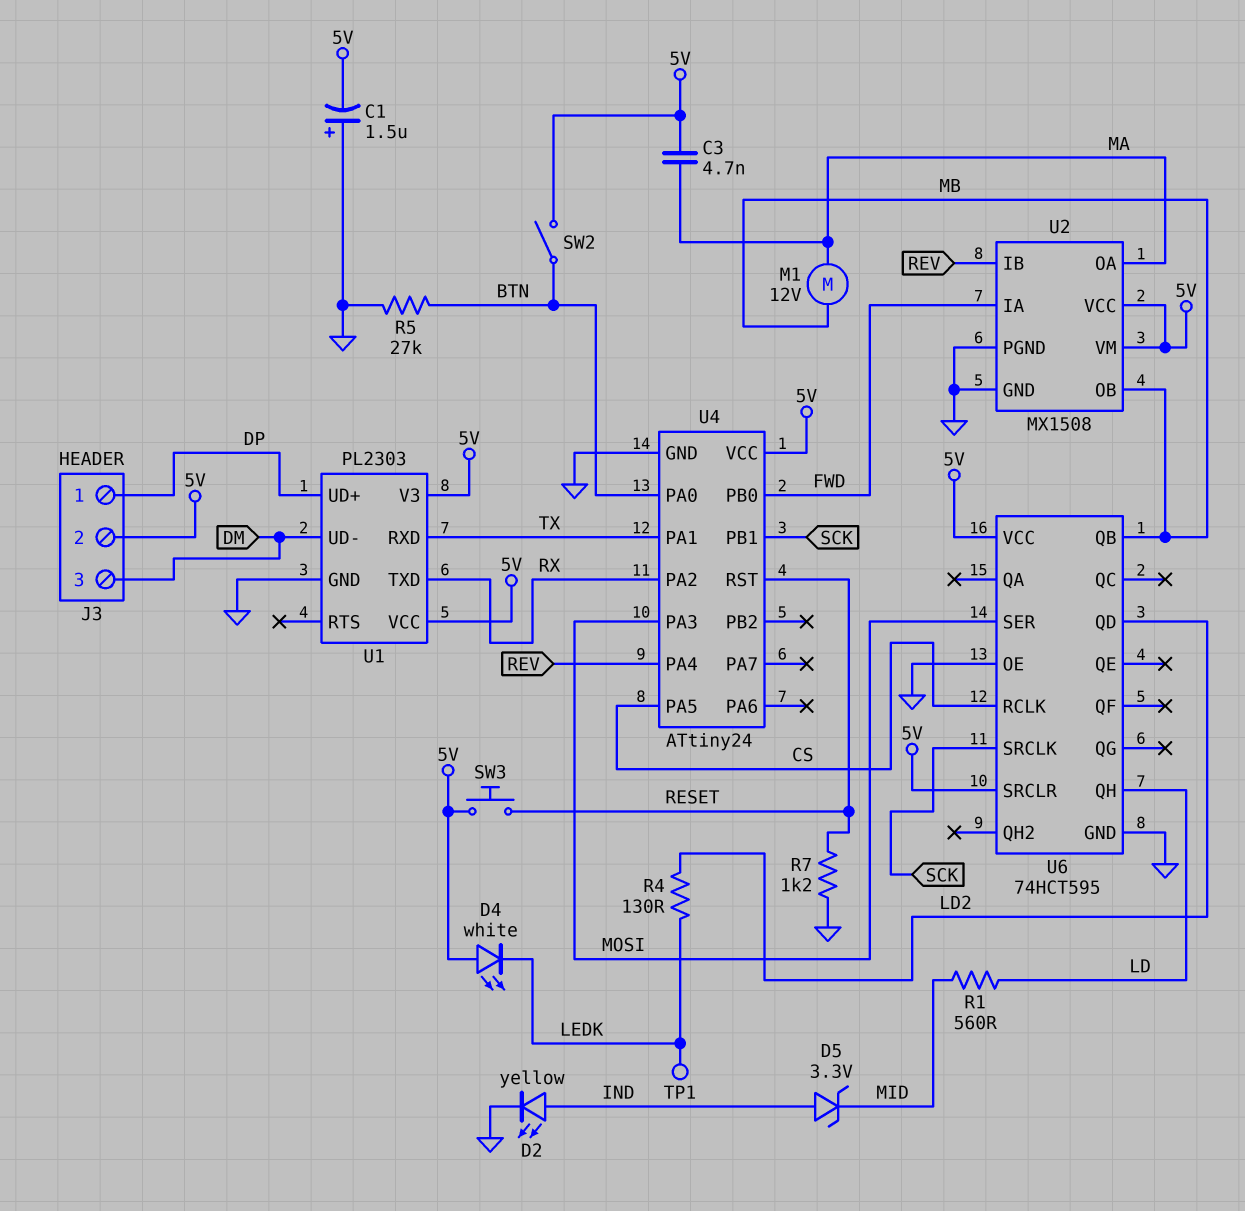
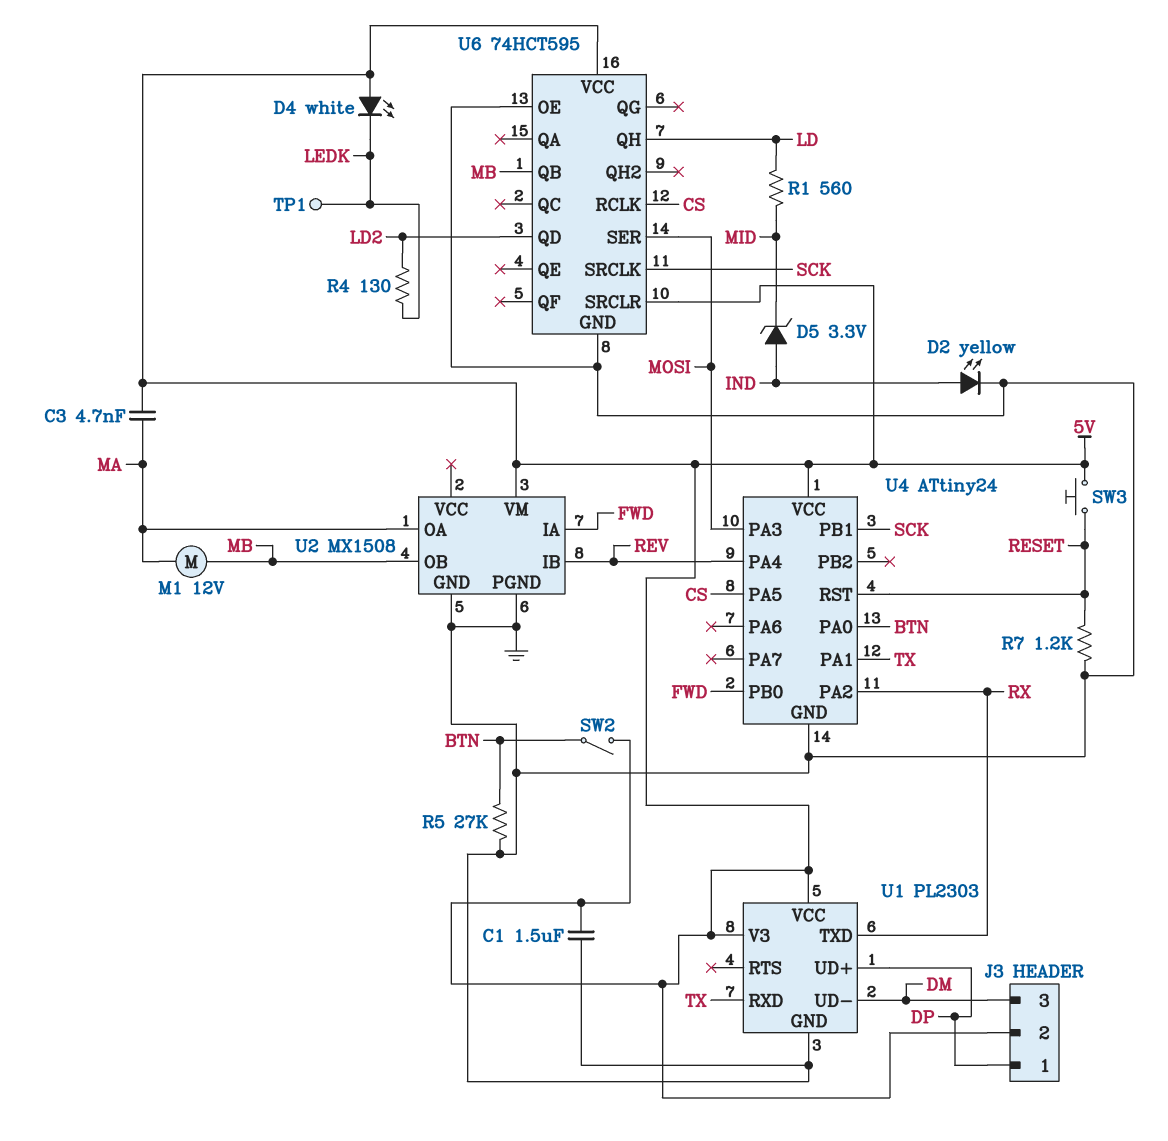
C1: 1.5uF (plus GND, minus 5V) -> 1.5uF (5V, GND)
U2 pin VCC: 5V -> none

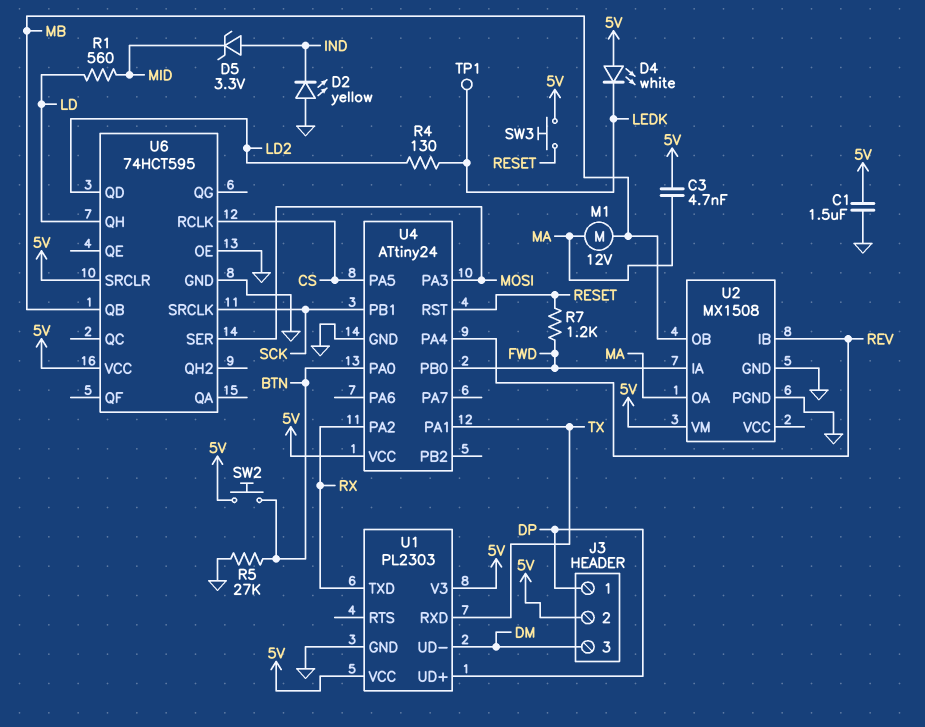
D2: LED yellow (A IND, K GND) -> LED yellow (A GND, K IND)
R7: 1.2k (GND, RESET) -> 1.2k (FWD, RESET)
SW2: switch (5V, BTN) -> button (5V, BTN)

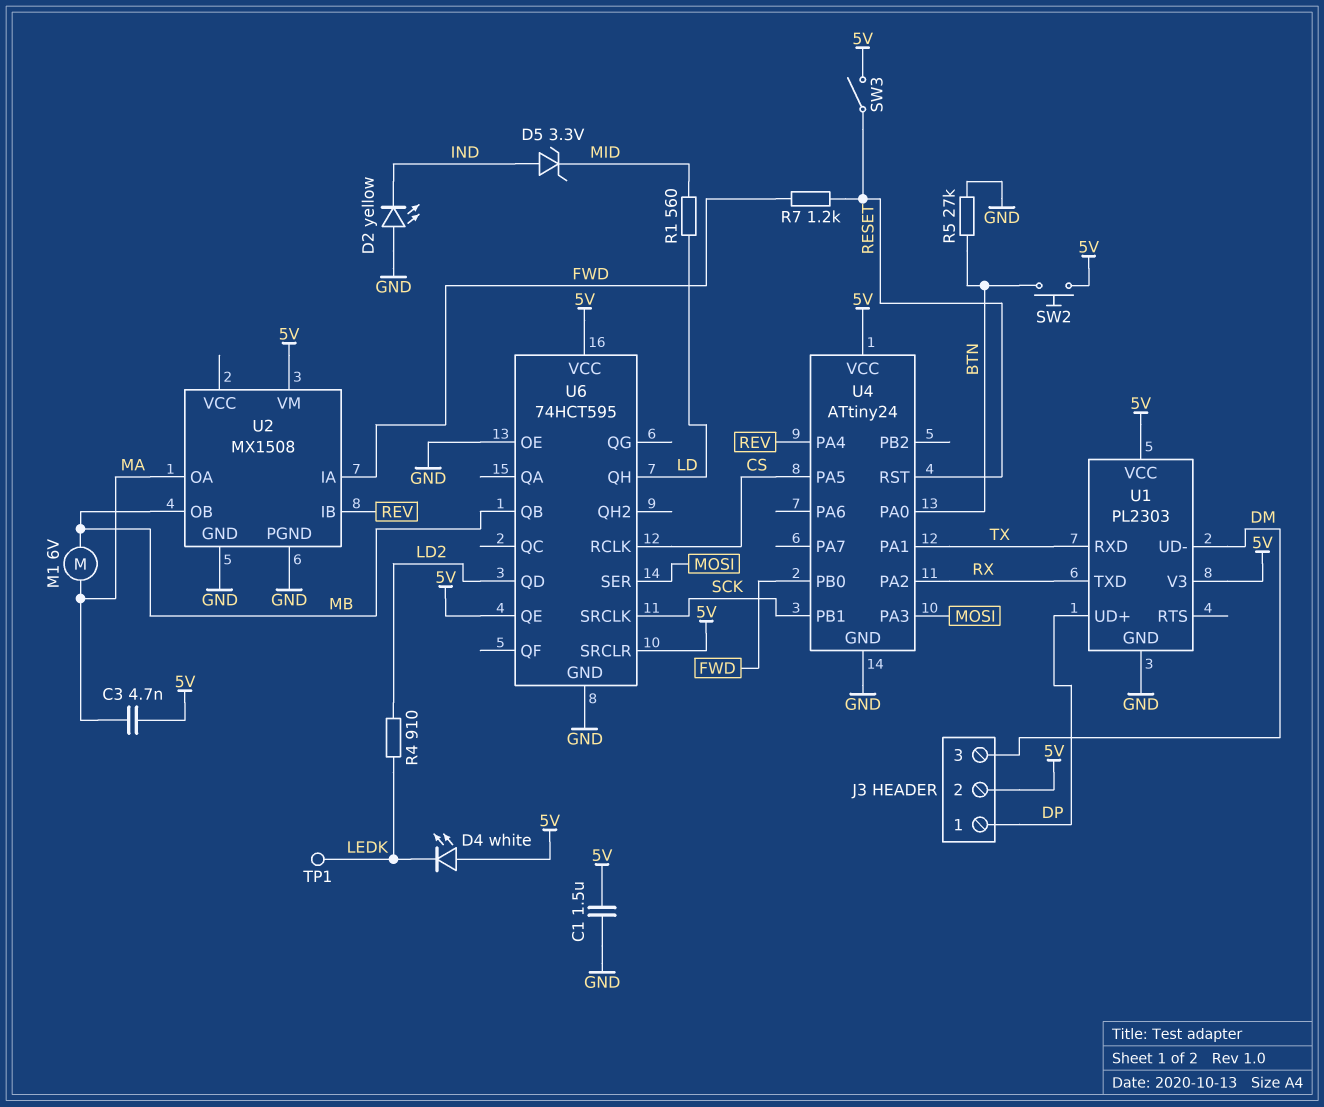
M1: motor 12V (MA, MB) -> motor 6V (MA, MB)
R4: 130 (LD2, LEDK) -> 910 (LD2, LEDK)
SW3: button (5V, RESET) -> switch (5V, RESET)
U6 pin QE: none -> 5V

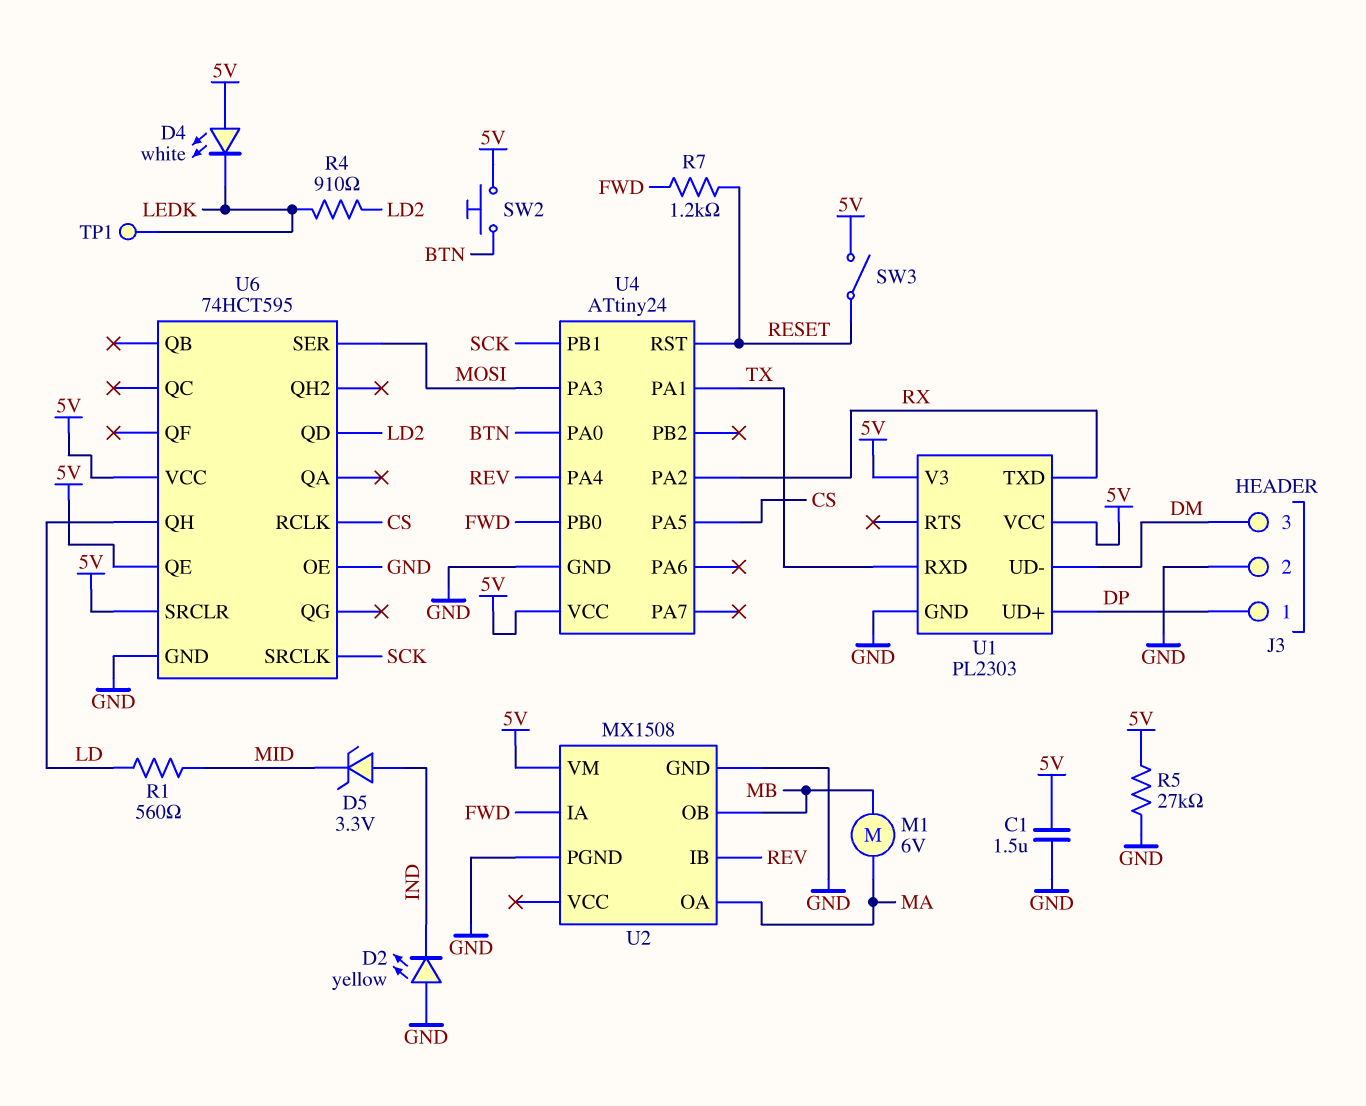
C3: 4.7nF (5V, MA) -> none
J3 pin 2: 5V -> GND
R5: 27k (BTN, GND) -> 27k (5V, GND)
U6 pin QB: MB -> none

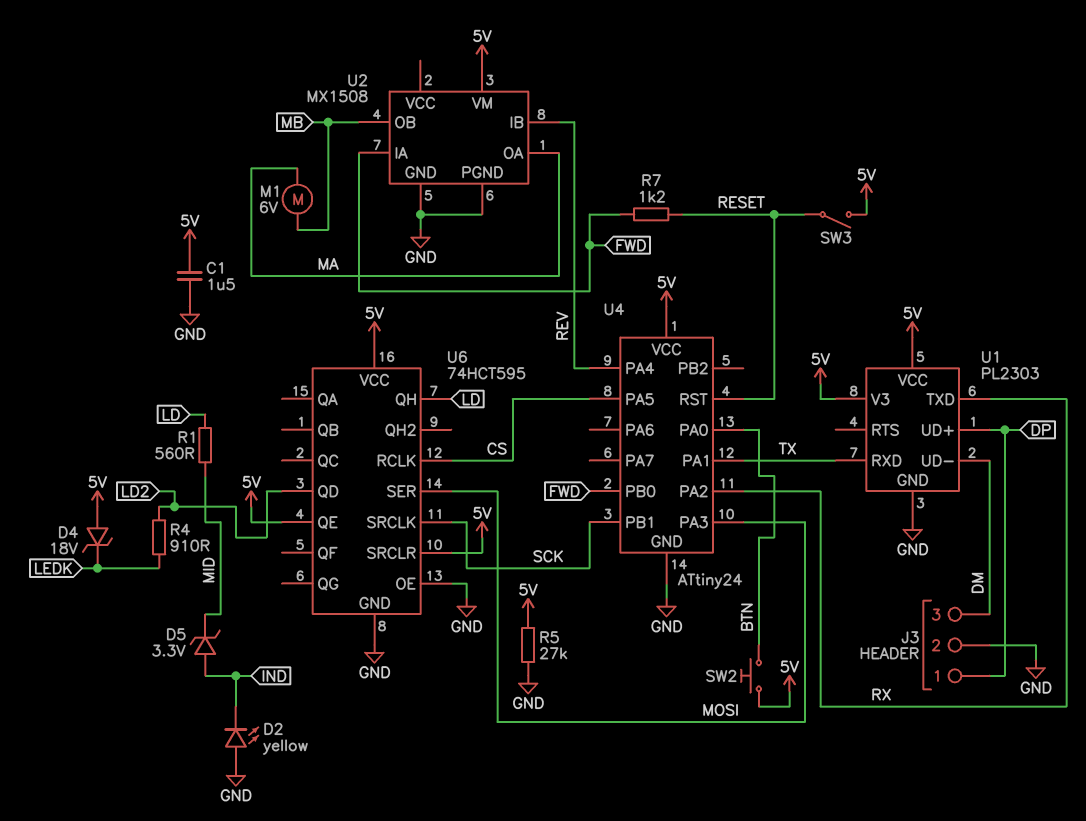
D4: LED white (A 5V, K LEDK) -> zener 18V (A 5V, K LEDK)
TP1: test point (LEDK) -> none

